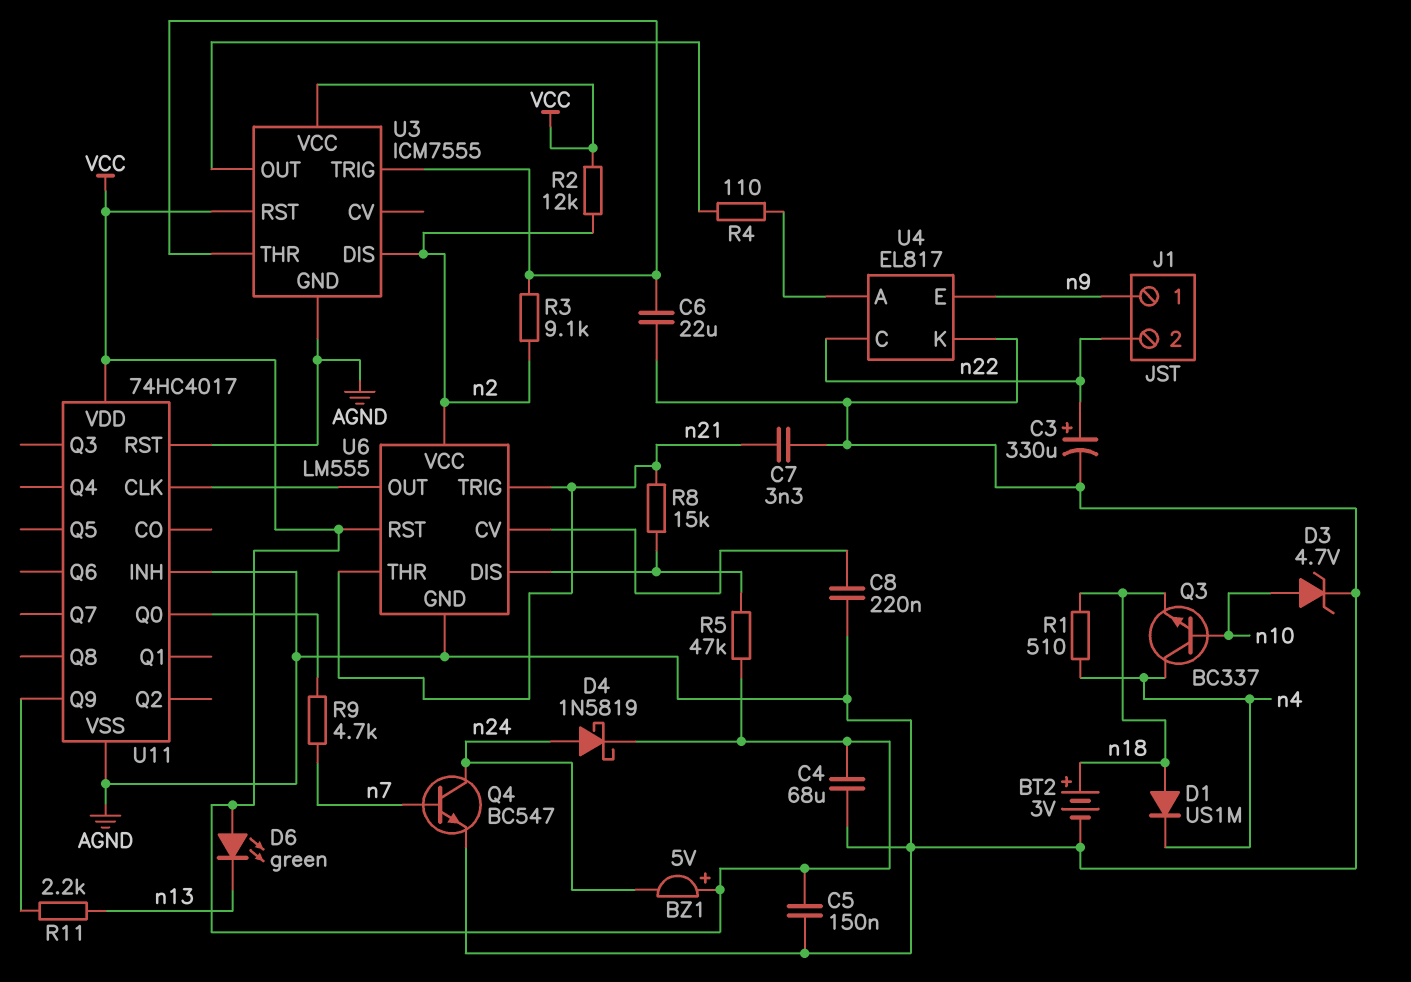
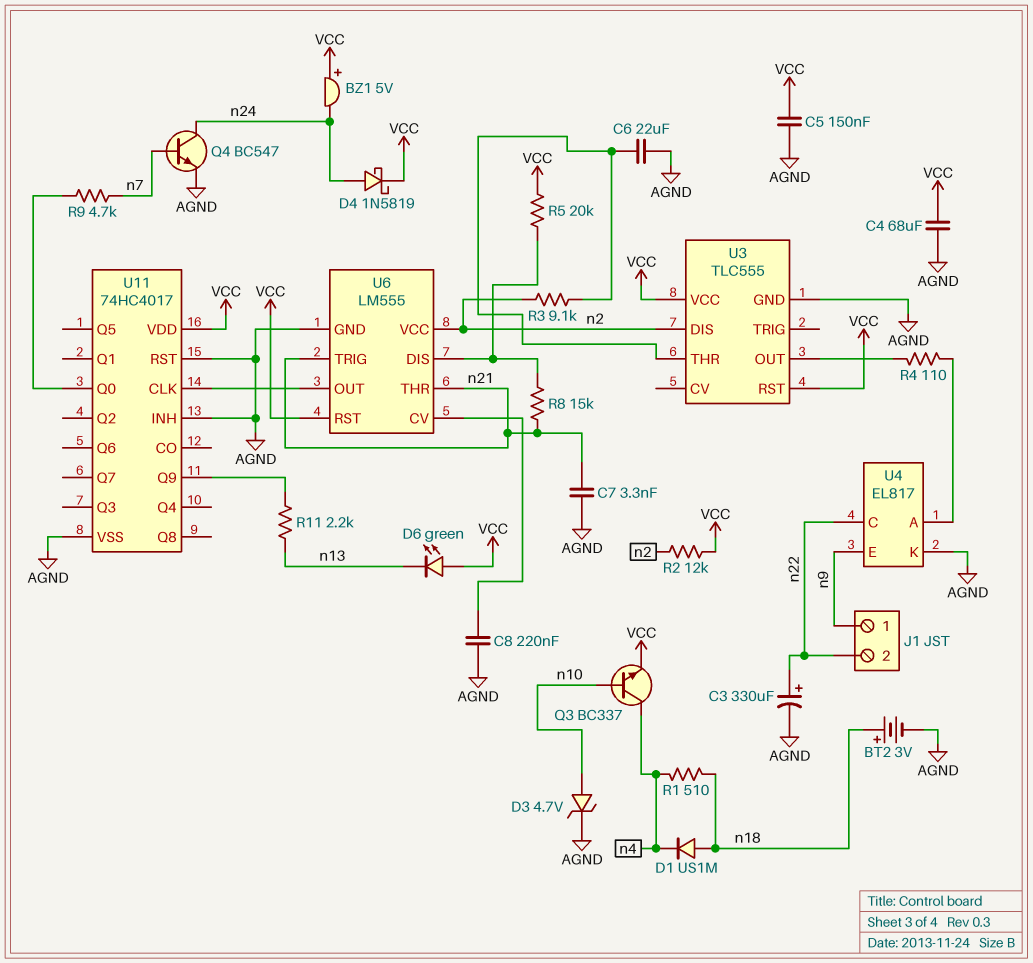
Q3: NPN BC337 (B n10, C n4, E n18) -> NPN BC337 (B n10, C n4, E VCC)
R5: 47k (U6/DIS, VCC) -> 20k (U6/DIS, VCC)
U3: ICM7555 -> TLC555
U3 pin TRIG: U3/THR -> none

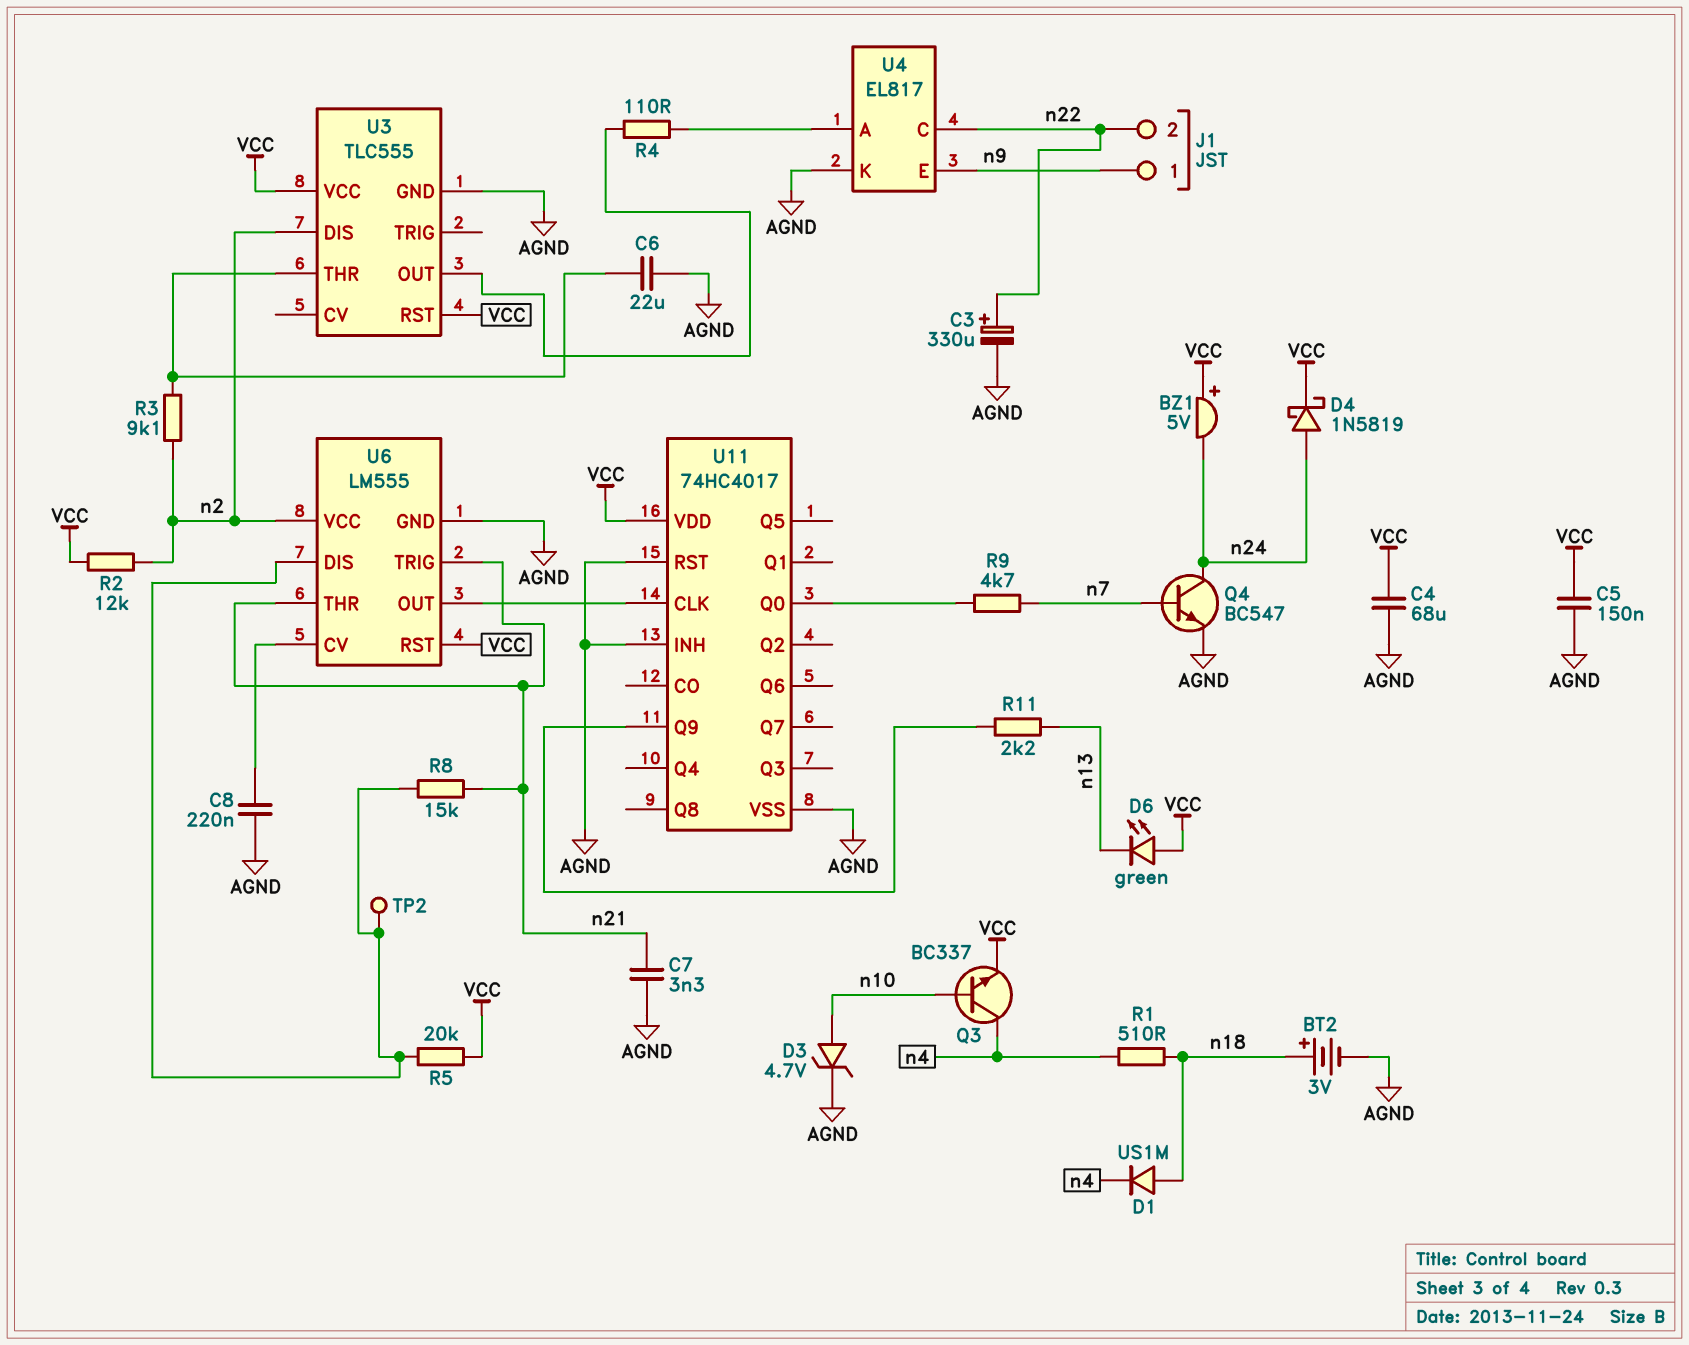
TP2: none -> test point (U6/DIS)

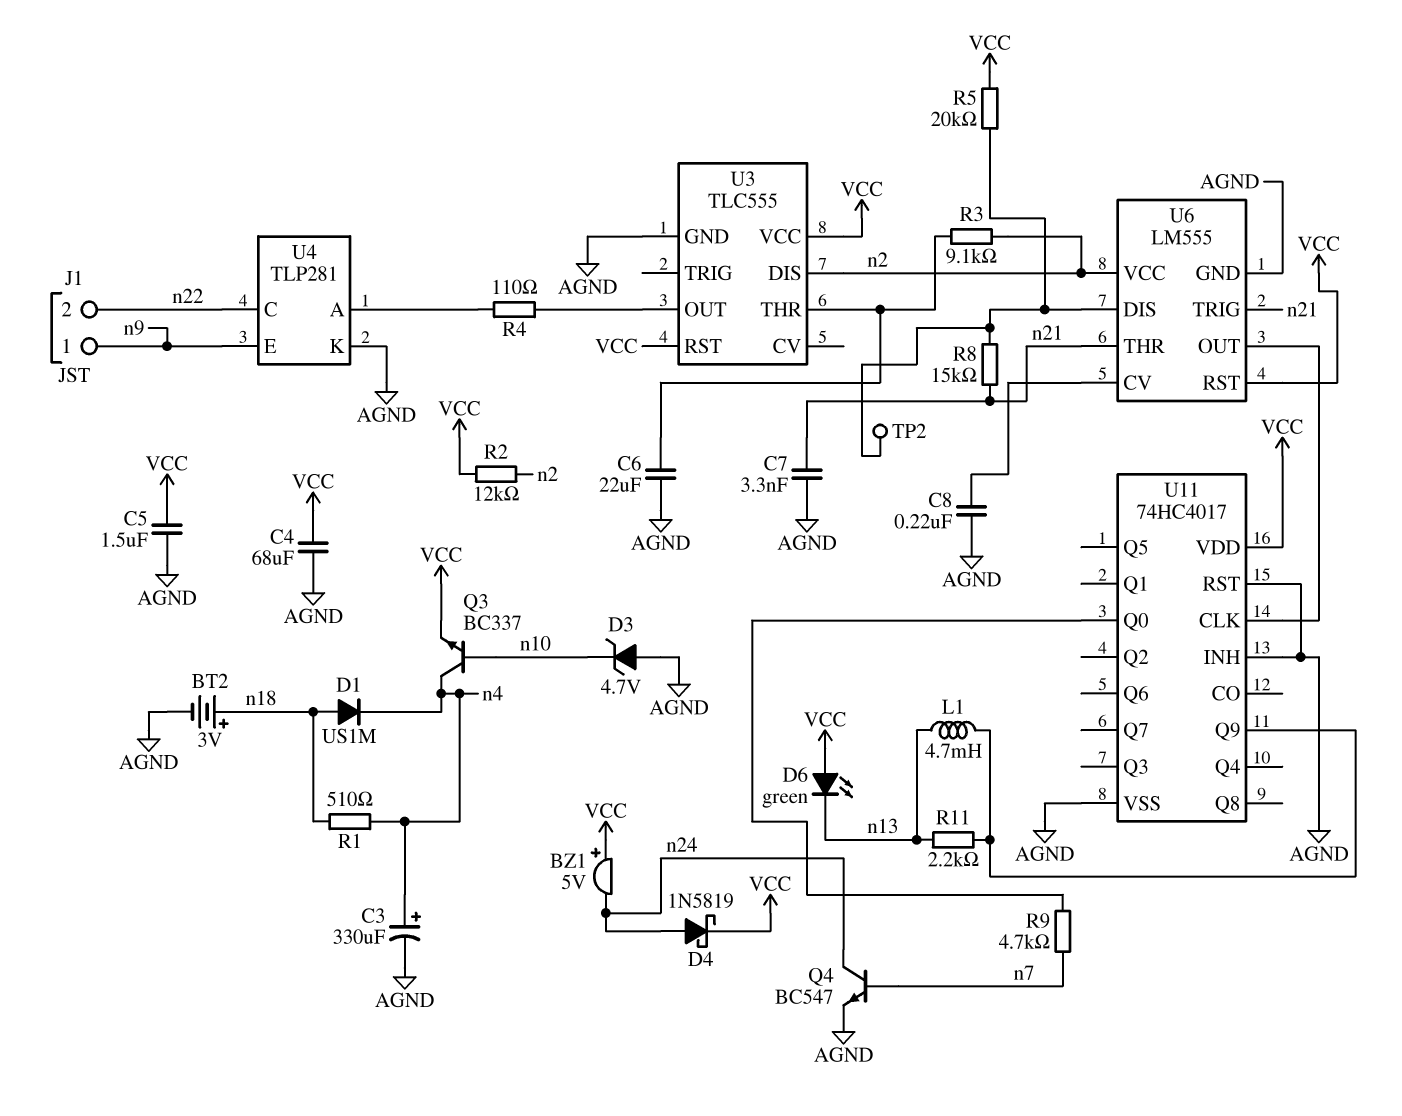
C3: 330uF (plus n22, minus AGND) -> 330uF (plus n4, minus AGND)
C5: 150nF (AGND, VCC) -> 1.5uF (AGND, VCC)
D3: zener 4.7V (A n10, K AGND) -> zener 4.7V (A AGND, K n10)
L1: none -> 4.7mH (U11/Q9, n13)
U4: EL817 -> TLP281

